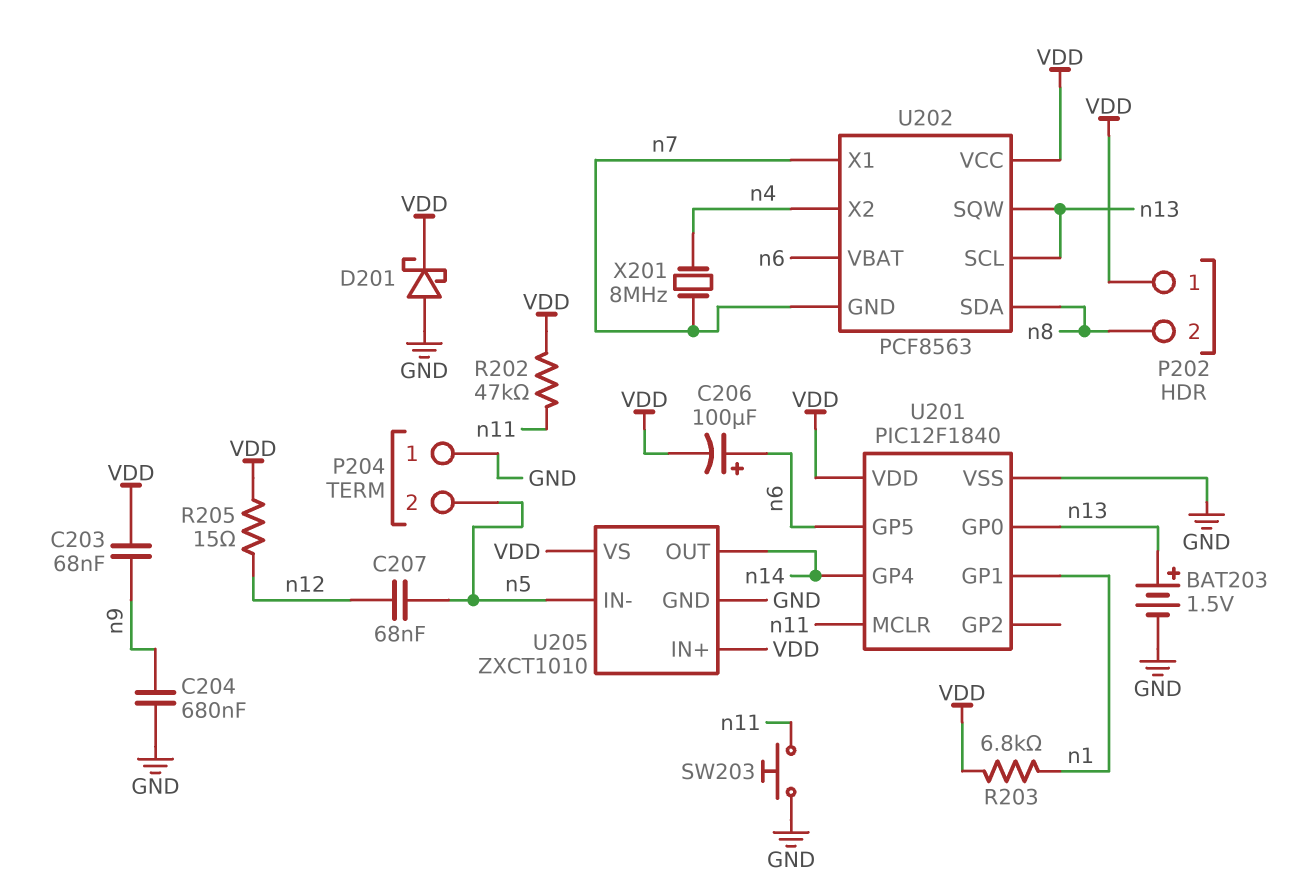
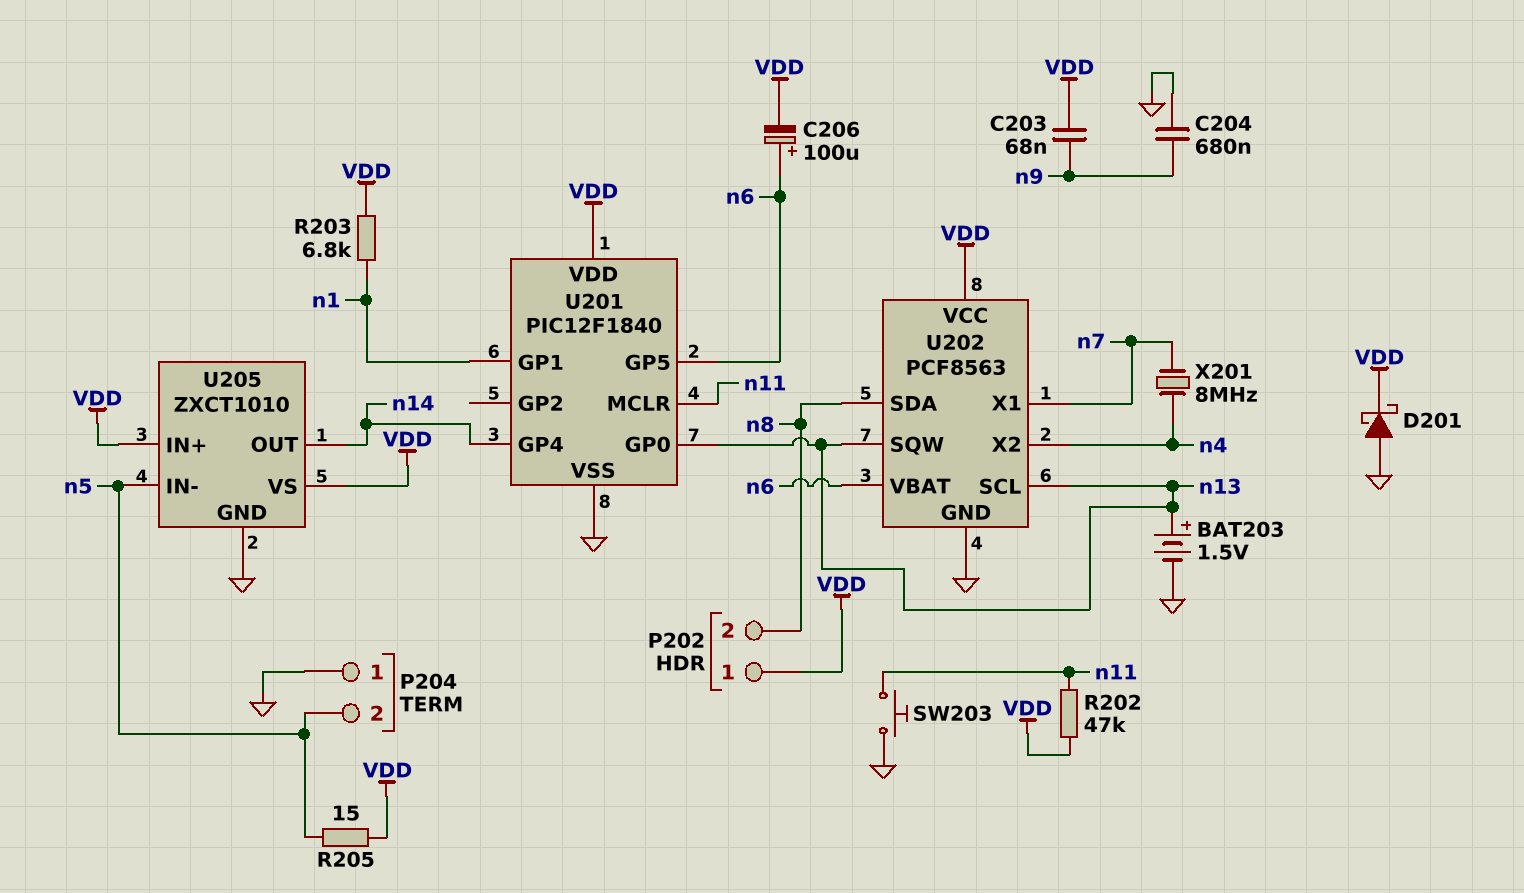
C207: 68nF (n5, n12) -> none
R205: 15 (VDD, n12) -> 15 (VDD, n5)
U202 pin GND: n7 -> GND

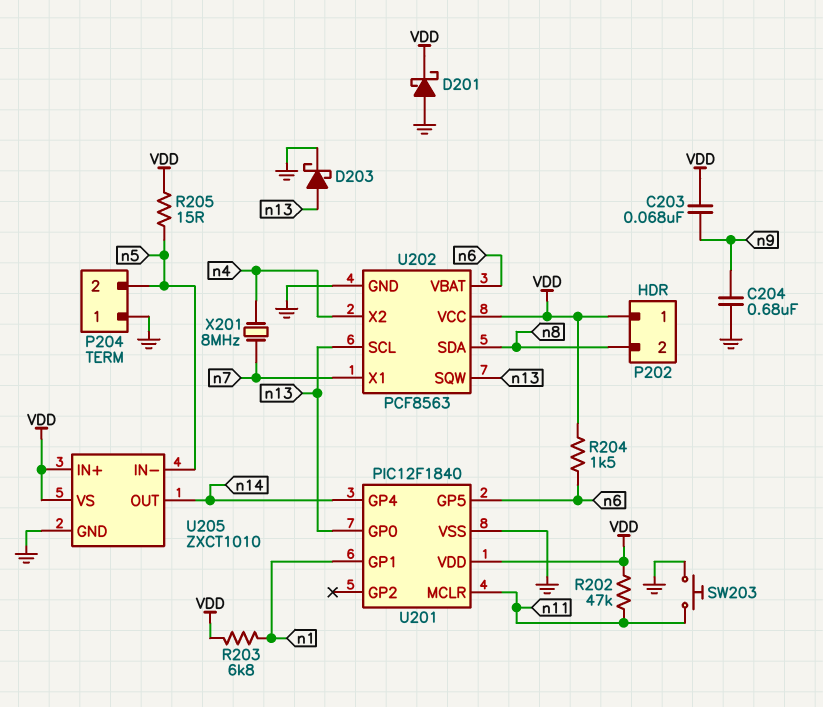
BAT203: 1.5V (plus n13, minus GND) -> none
C206: 100uF (plus n6, minus VDD) -> none
D203: none -> schottky (A n13, K GND)
R204: none -> 1.5k (VDD, n6)

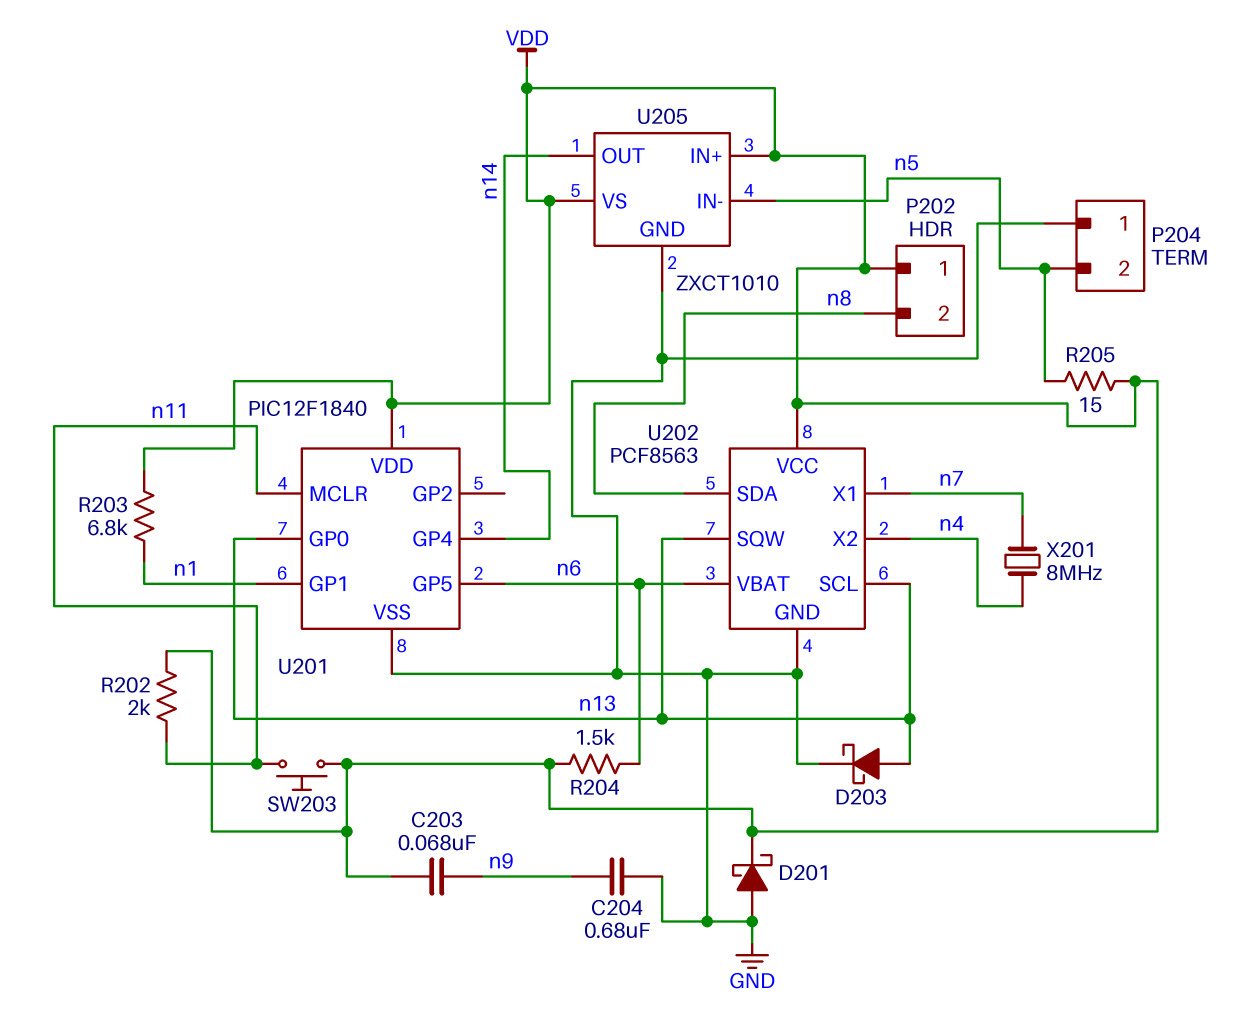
R202: 47k (VDD, n11) -> 2k (VDD, n11)
SW203: button (GND, n11) -> button (VDD, n11)

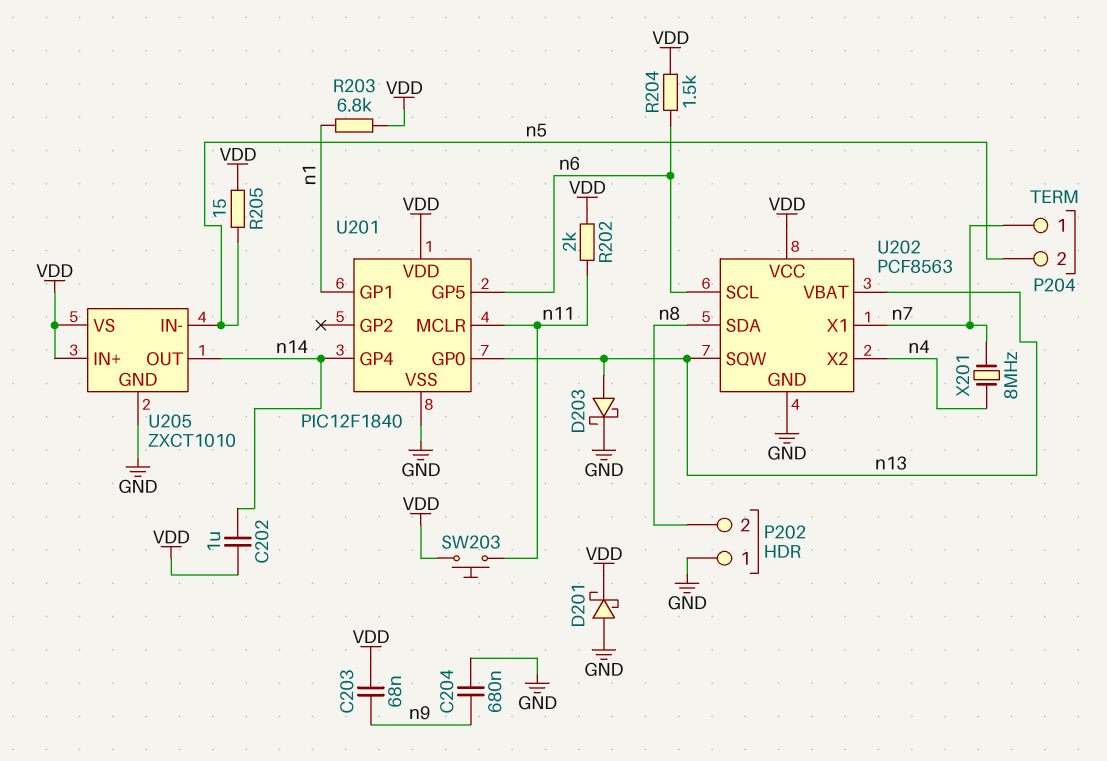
C202: none -> 1uF (VDD, n14)
P202 pin 1: VDD -> GND
P204 pin 1: GND -> n7
U202 pin SCL: n13 -> n6
U202 pin VBAT: n6 -> n13

